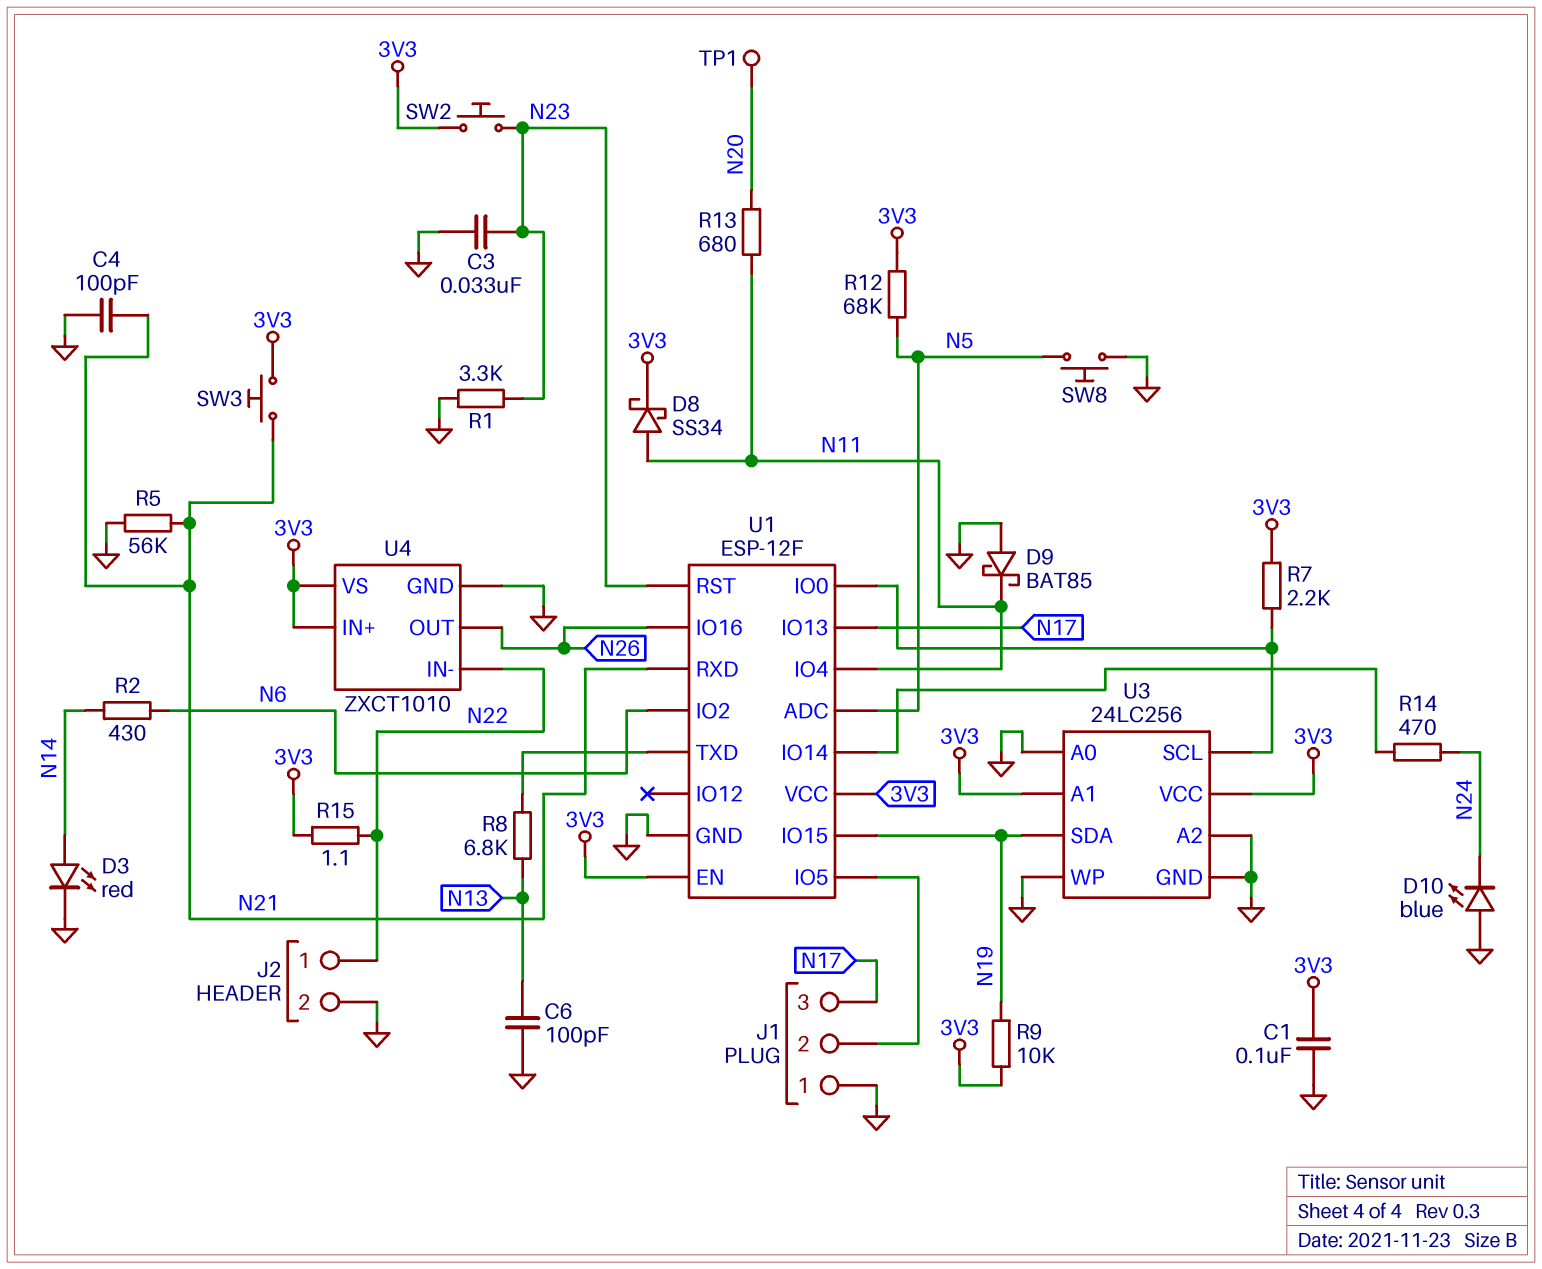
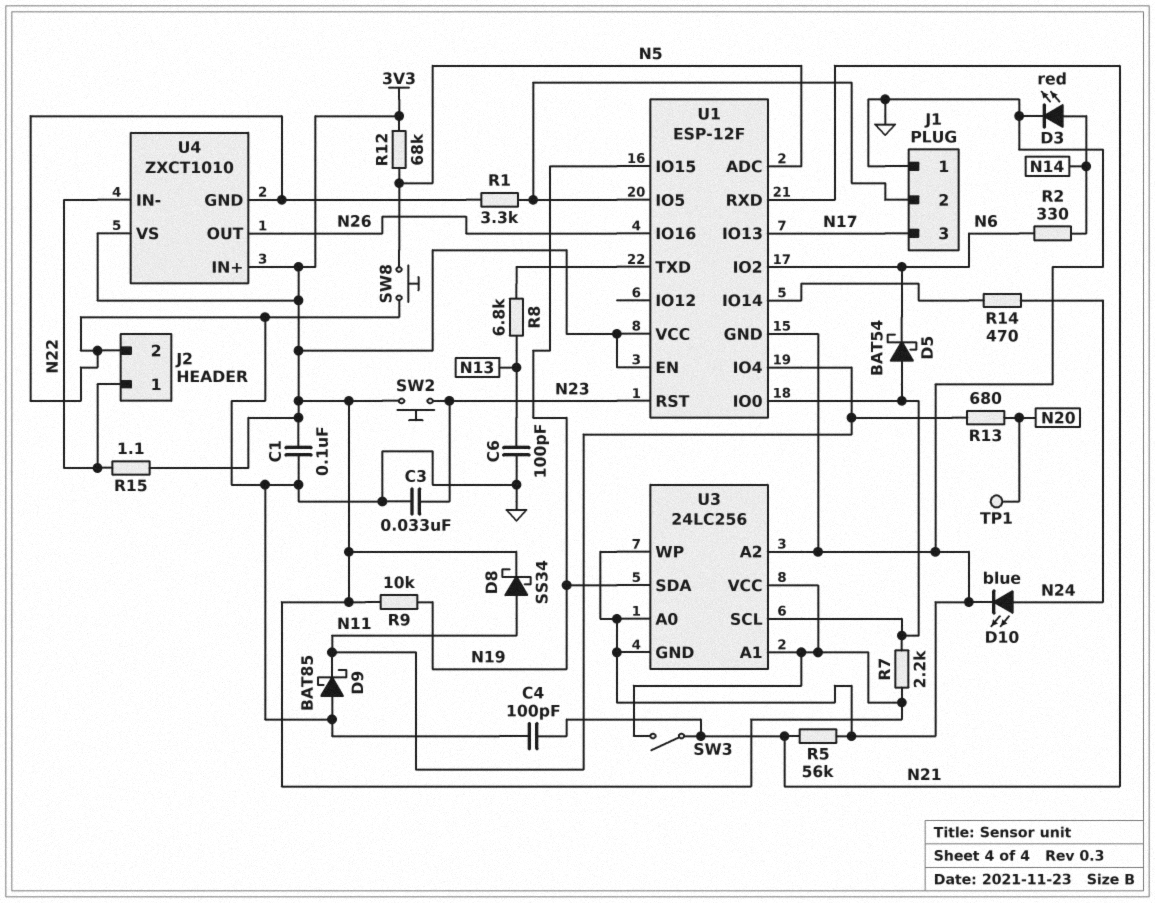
D5: none -> schottky BAT54 (A U1/IO0, K N6)
D10: LED blue (A GND, K N24) -> LED blue (A N24, K GND)
R1: 3.3k (GND, N23) -> 3.3k (GND, J1/2)
R2: 430 (N6, N14) -> 330 (N6, N14)
SW3: button (3V3, N21) -> switch (3V3, N21)

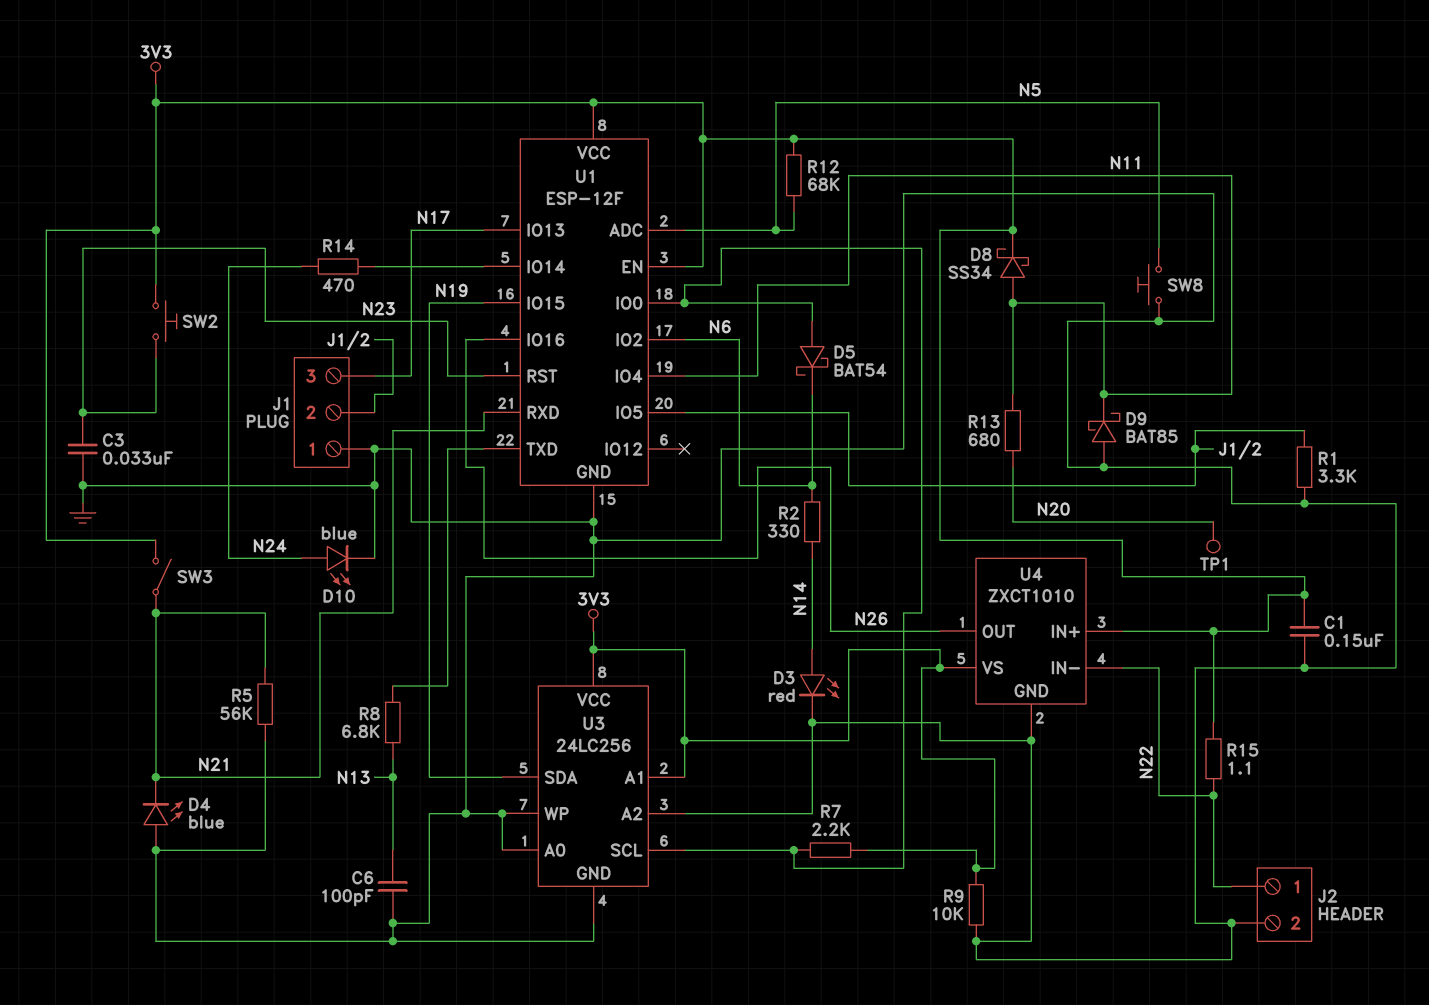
C1: 100nF (3V3, GND) -> 150nF (3V3, GND)
C4: 100pF (GND, N21) -> none
D4: none -> LED blue (A GND, K N21)
R9: 10k (3V3, N19) -> 10k (3V3, GND)

